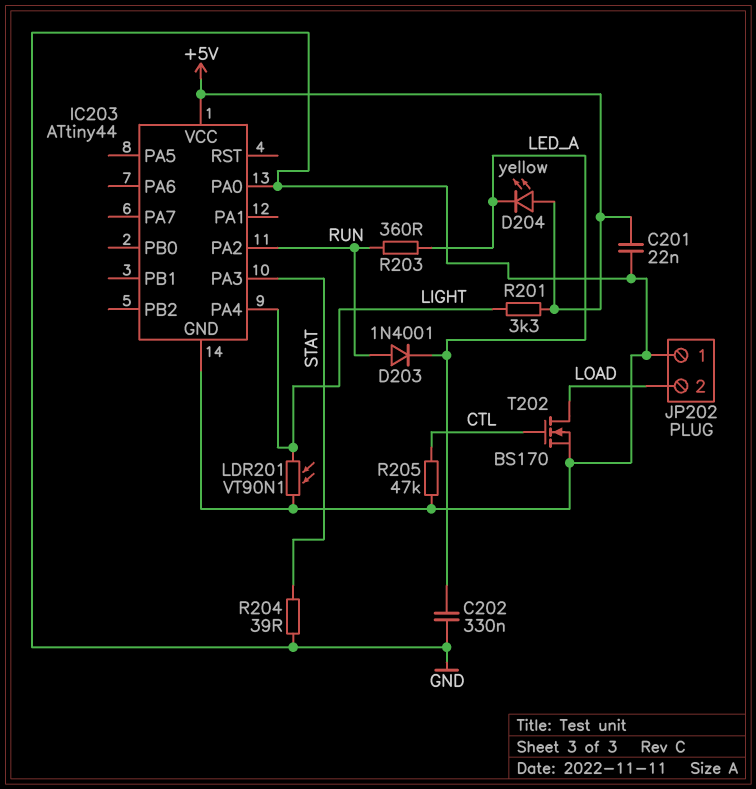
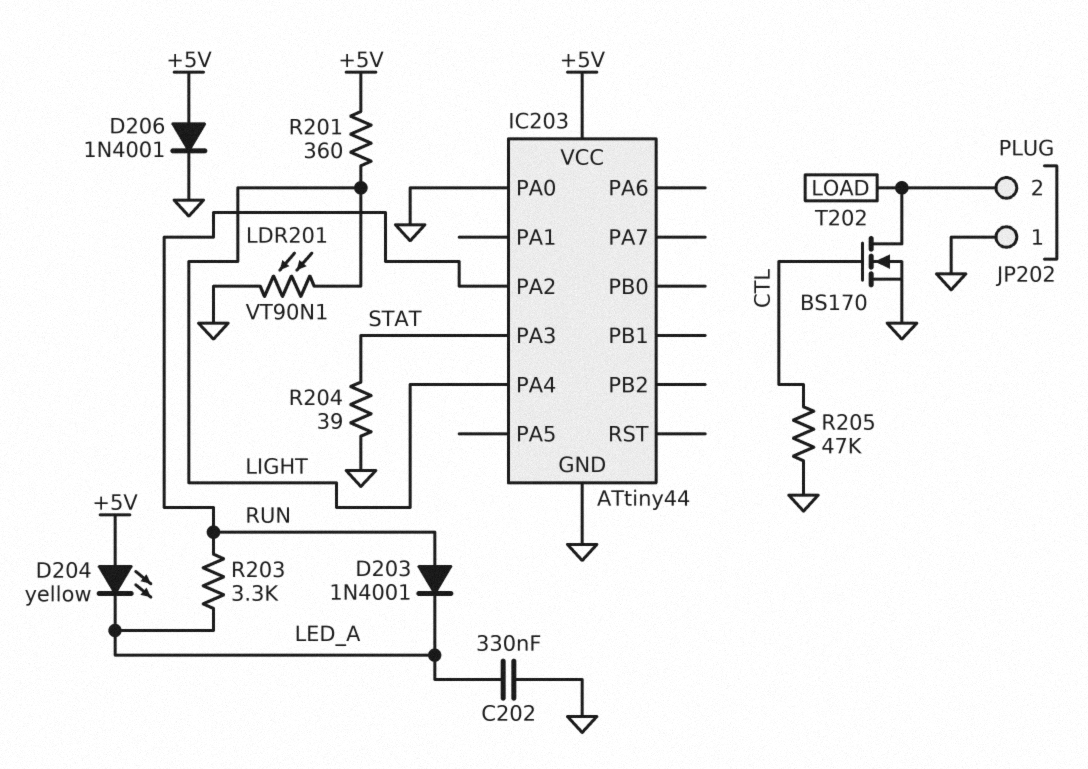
C201: 22nF (+5V, GND) -> none
D206: none -> diode 1N4001 (A +5V, K GND)
R201: 3.3k (+5V, LIGHT) -> 360 (+5V, LIGHT)
R203: 360 (LED_A, RUN) -> 3.3k (LED_A, RUN)

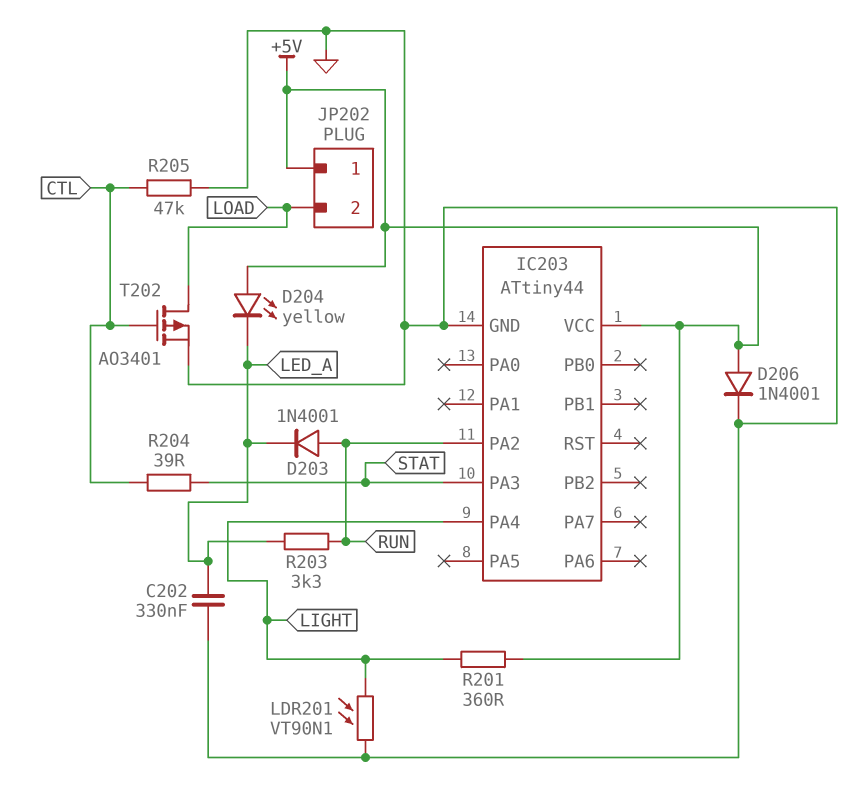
IC203 pin PA0: GND -> none
JP202 pin 1: GND -> +5V
R204: 39 (GND, STAT) -> 39 (CTL, STAT)
T202: NMOS BS170 (G CTL, D LOAD, S GND) -> PMOS AO3401 (G CTL, D LOAD, S GND)

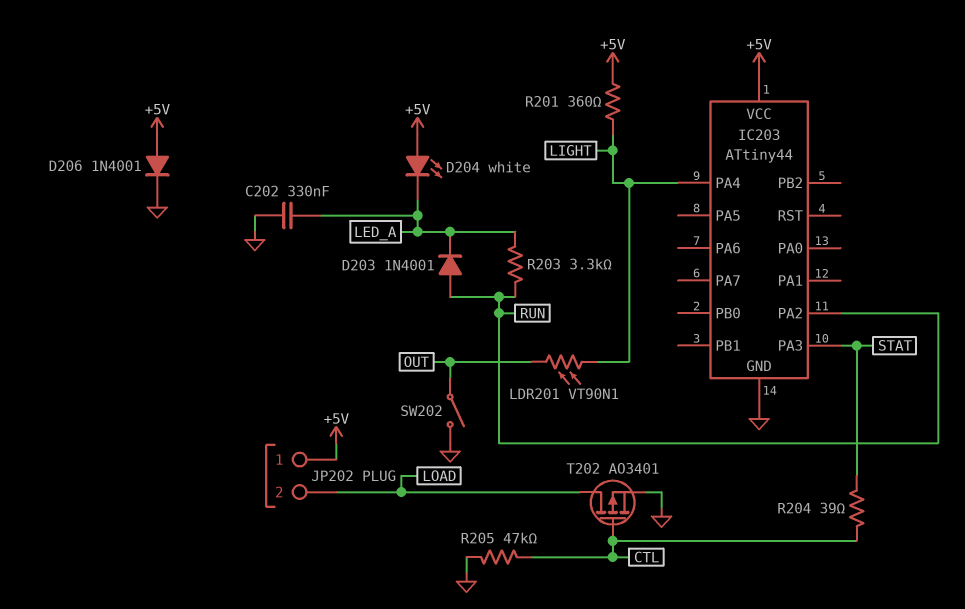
D204: LED yellow (A +5V, K LED_A) -> LED white (A +5V, K LED_A)
LDR201: VT90N1 (GND, LIGHT) -> VT90N1 (LIGHT, OUT)
SW202: none -> switch (GND, OUT)

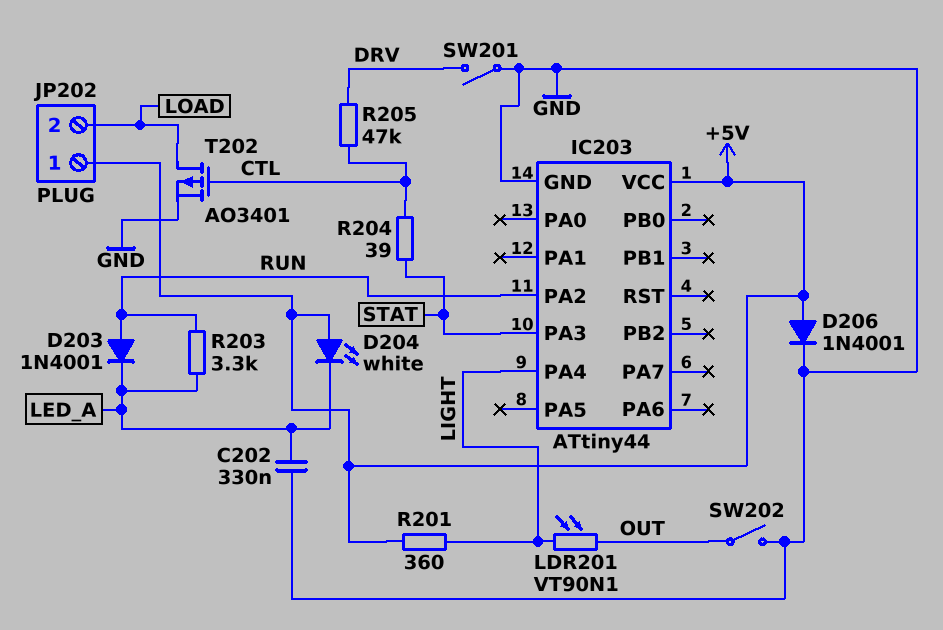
R205: 47k (CTL, GND) -> 47k (CTL, DRV)
SW201: none -> switch (DRV, GND)

